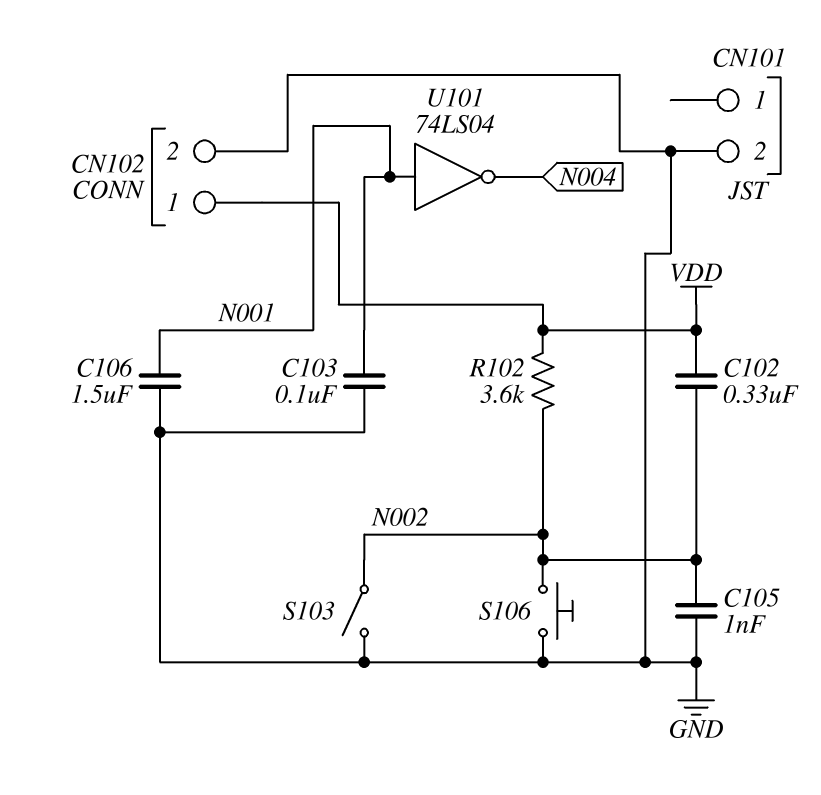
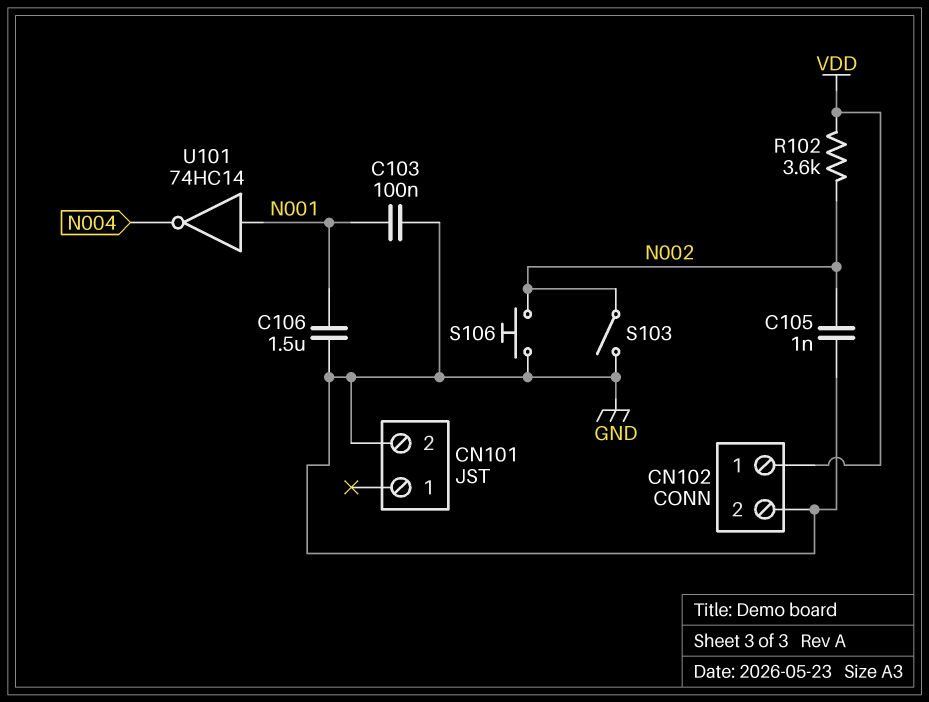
C102: 330nF (N002, VDD) -> none
U101: NOT 74LS04 (in N001, out N004) -> NOT 74HC14 (in N001, out N004)

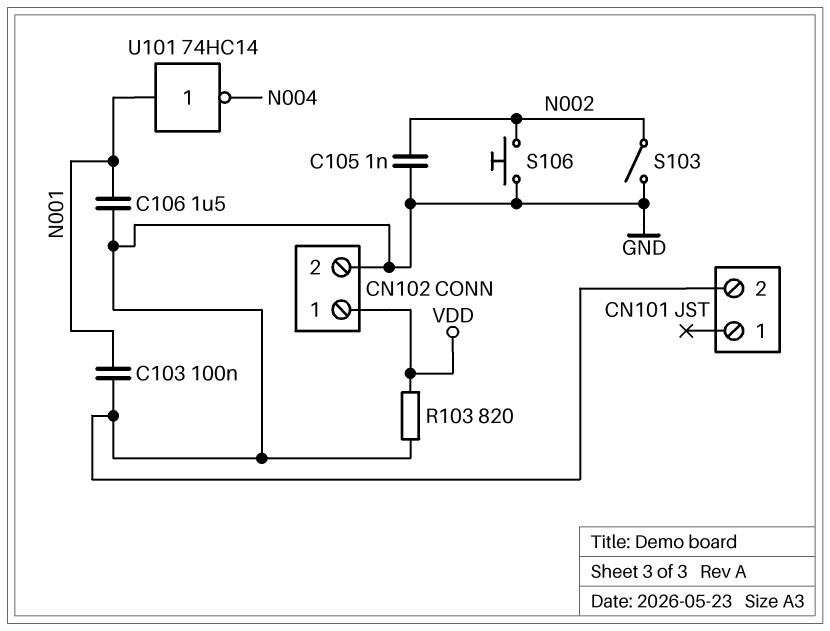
R102: 3.6k (N002, VDD) -> none
R103: none -> 820 (GND, VDD)

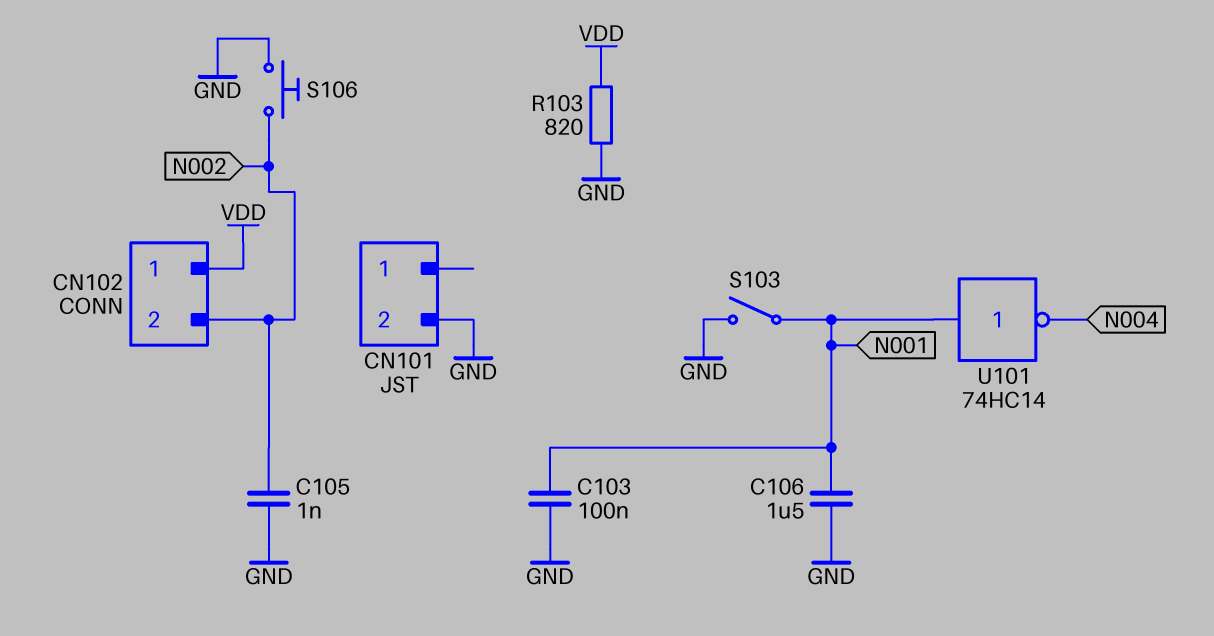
CN102 pin 2: GND -> N002
S103: switch (GND, N002) -> switch (GND, N001)

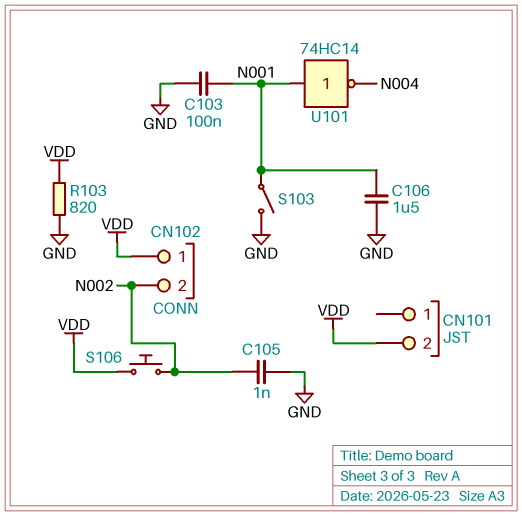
CN101 pin 2: GND -> VDD
S106: button (GND, N002) -> button (N002, VDD)

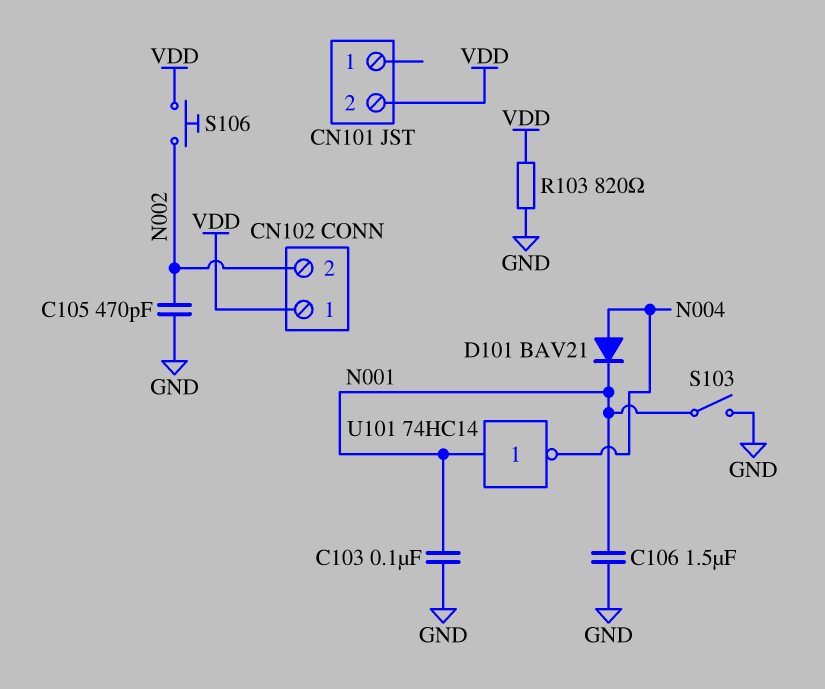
C105: 1nF (GND, N002) -> 470pF (GND, N002)
D101: none -> diode BAV21 (A N004, K N001)

